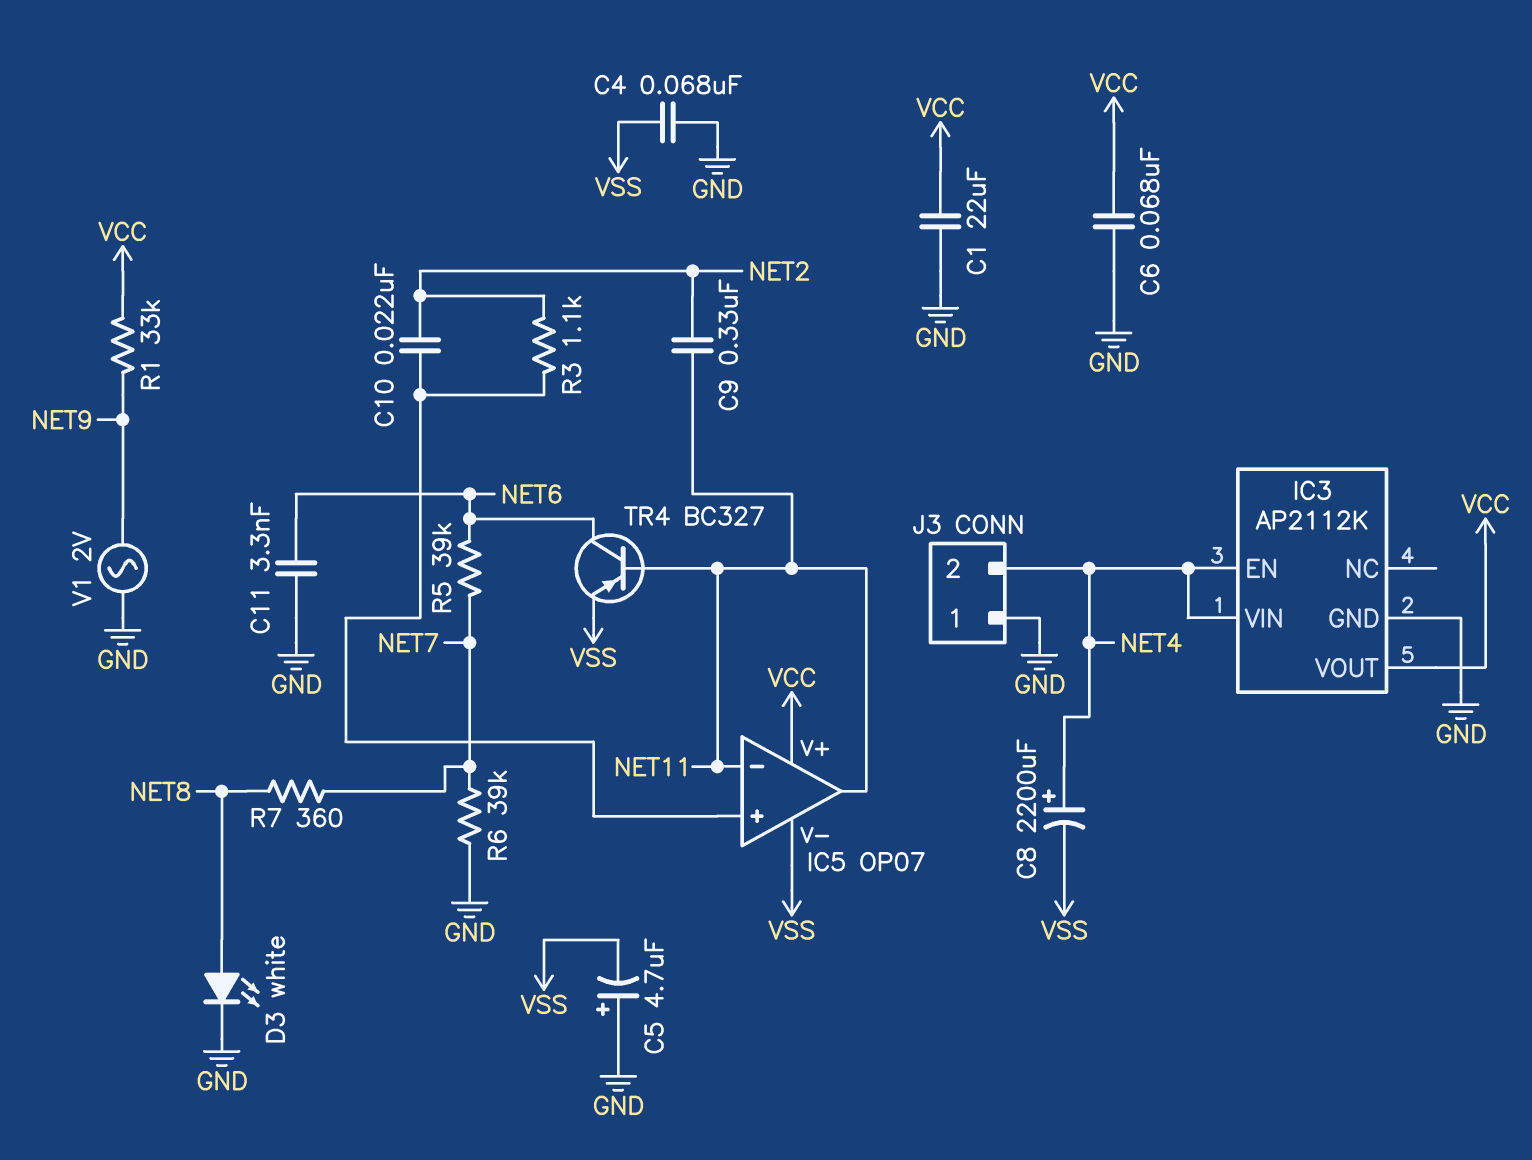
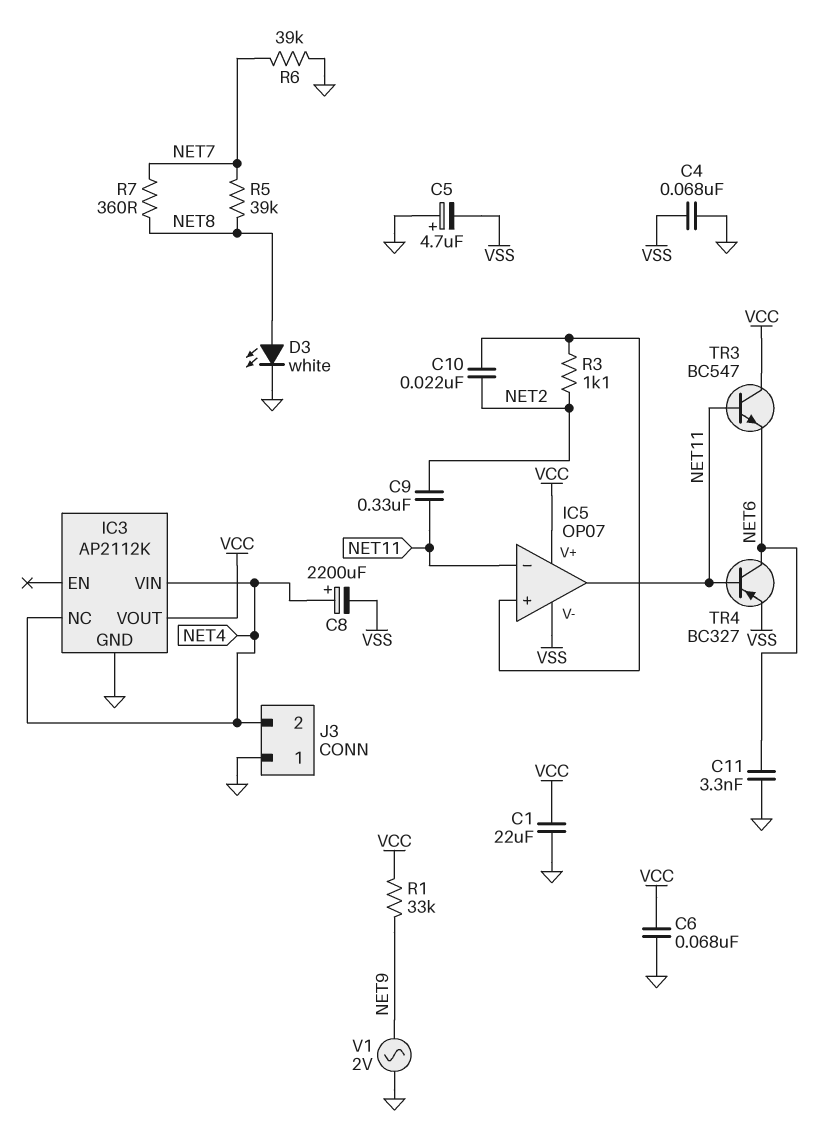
IC3 pin EN: NET4 -> none
IC3 pin NC: none -> NET4
R5: 39k (NET6, NET7) -> 39k (NET7, NET8)
TR3: none -> NPN BC547 (B NET11, C VCC, E NET6)

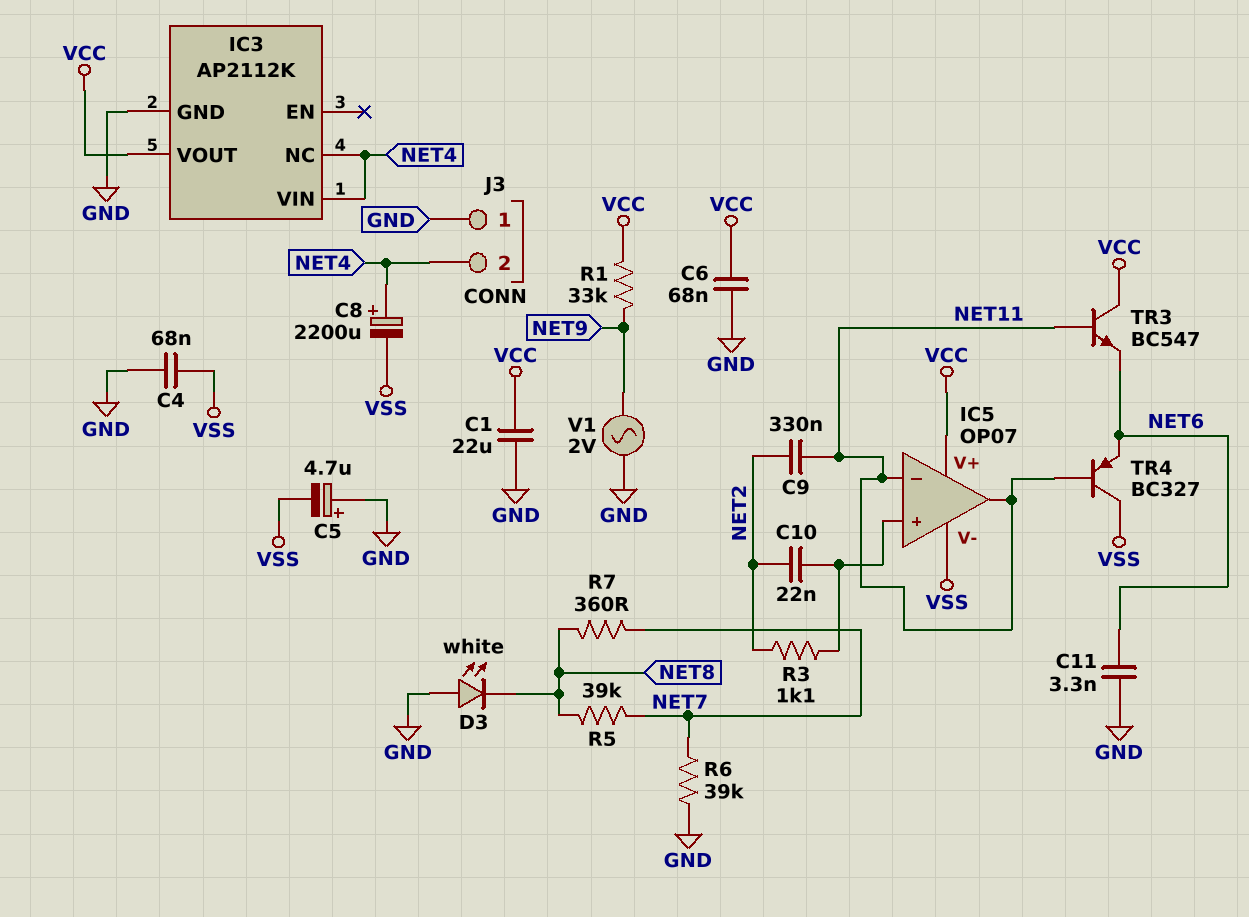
D3: LED white (A NET8, K GND) -> LED white (A GND, K NET8)
TR4: PNP BC327 (B NET11, C NET6, E VSS) -> PNP BC327 (B NET11, C VSS, E NET6)

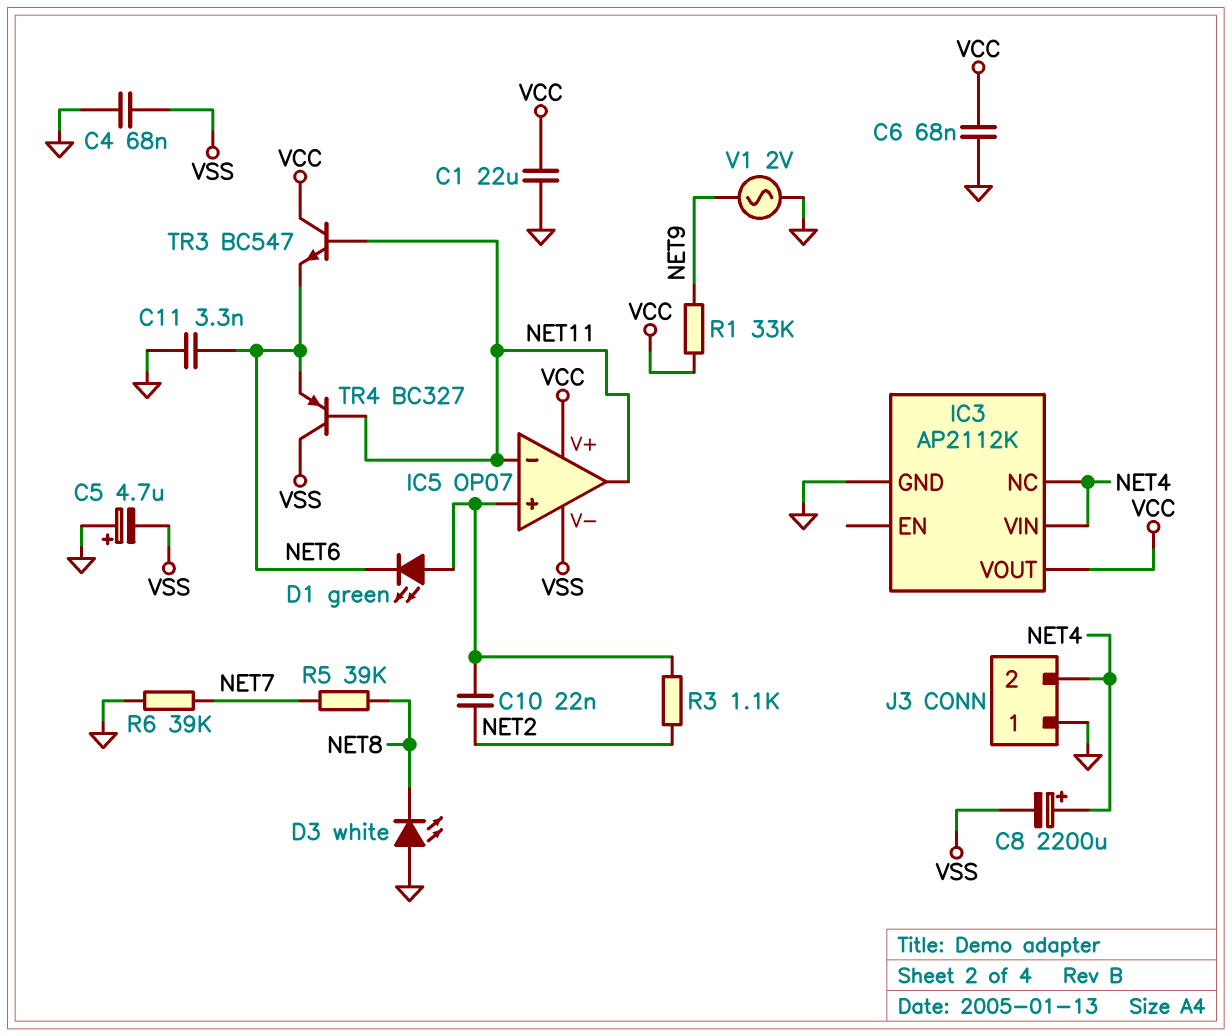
C9: 330nF (NET2, NET11) -> none
D1: none -> LED green (A IC5/in+, K NET6)
R7: 360 (NET7, NET8) -> none

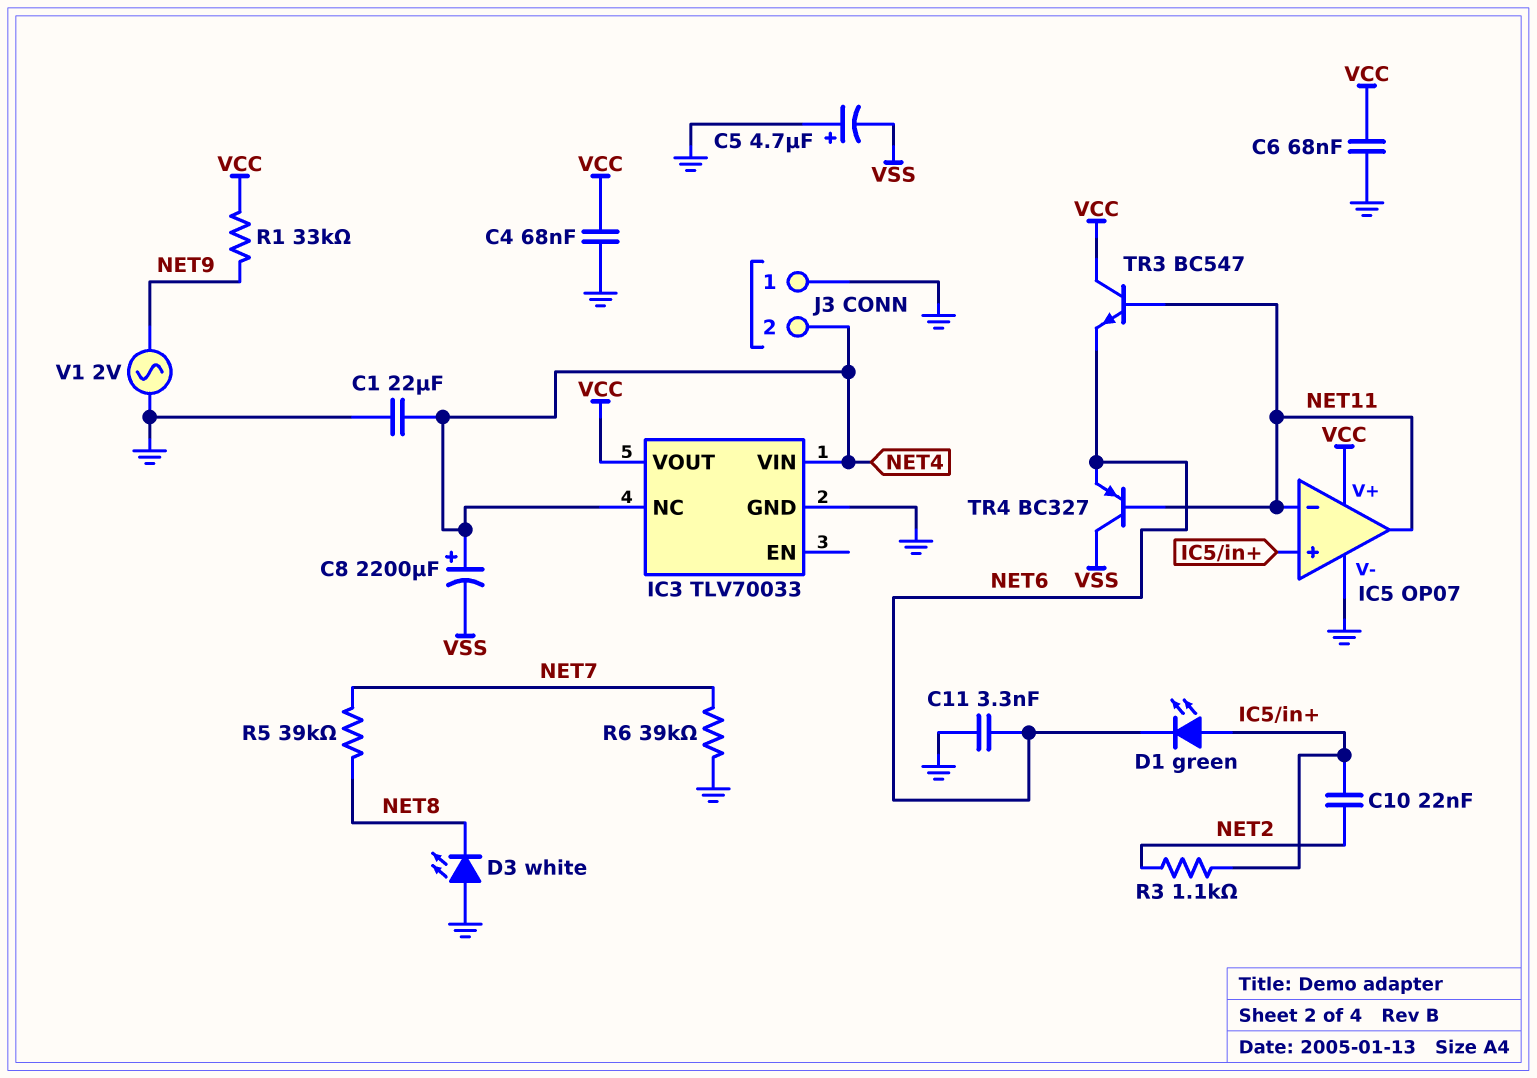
C1: 22uF (GND, VCC) -> 22uF (GND, NET4)
C4: 68nF (GND, VSS) -> 68nF (GND, VCC)
IC3: AP2112K -> TLV70033
IC5 pin V-: VSS -> GND

